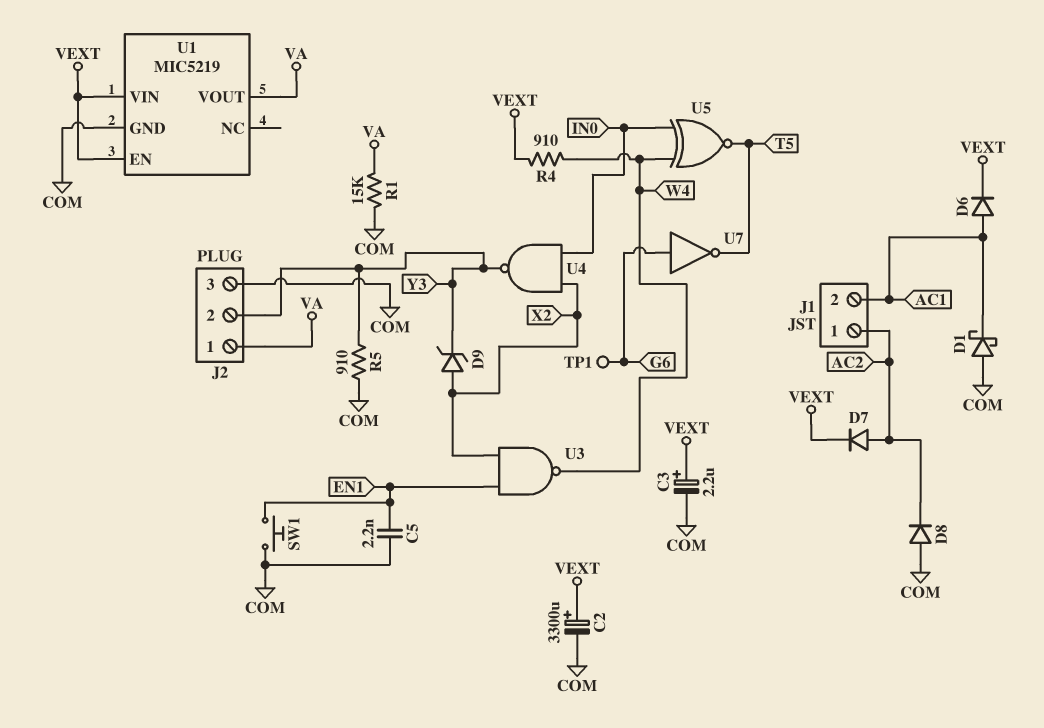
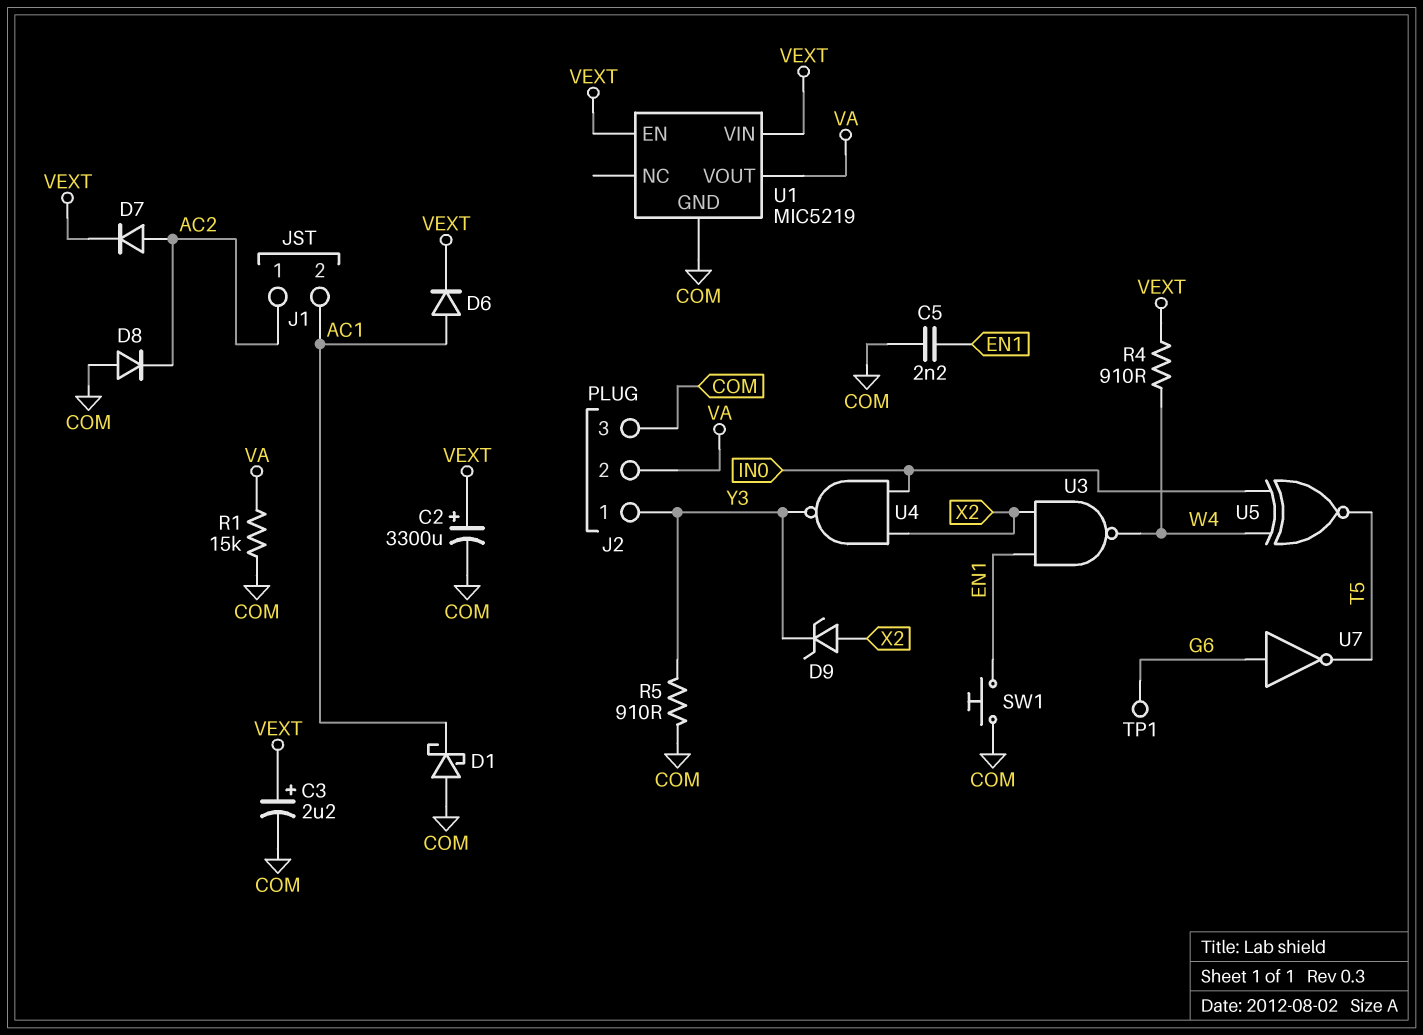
J2 pin 1: VA -> Y3
J2 pin 2: Y3 -> VA

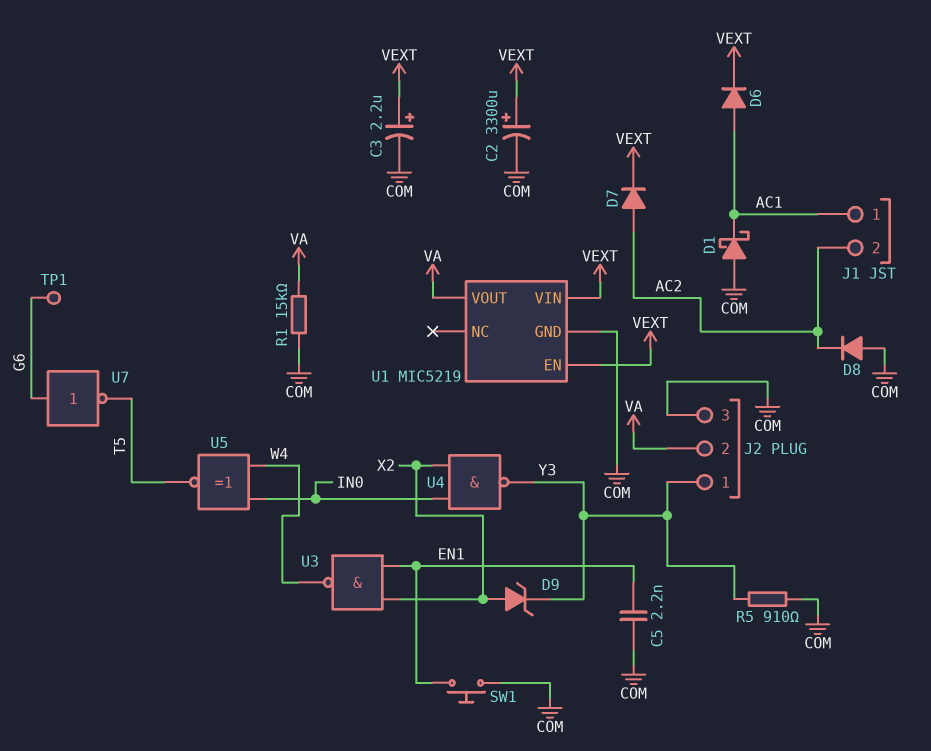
J1 pin 1: AC2 -> AC1
J1 pin 2: AC1 -> AC2
R4: 910 (VEXT, W4) -> none

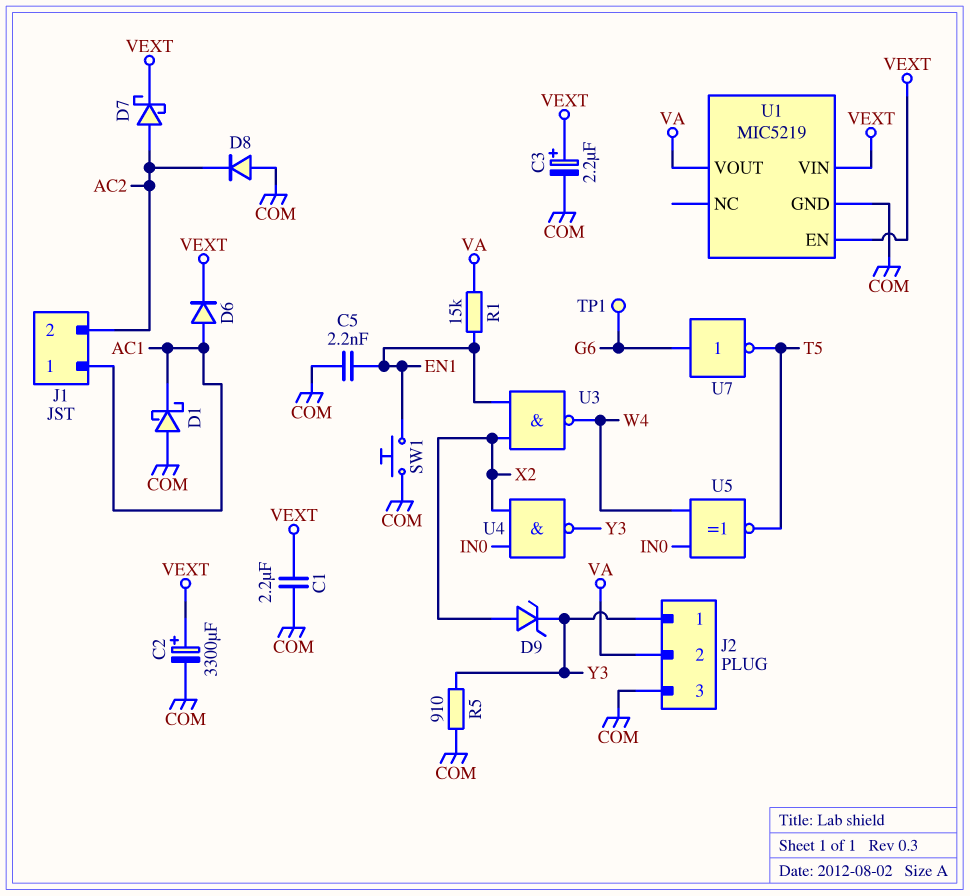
C1: none -> 2.2uF (COM, VEXT)
D7: diode (A AC2, K VEXT) -> schottky (A AC2, K VEXT)
R1: 15k (COM, VA) -> 15k (EN1, VA)

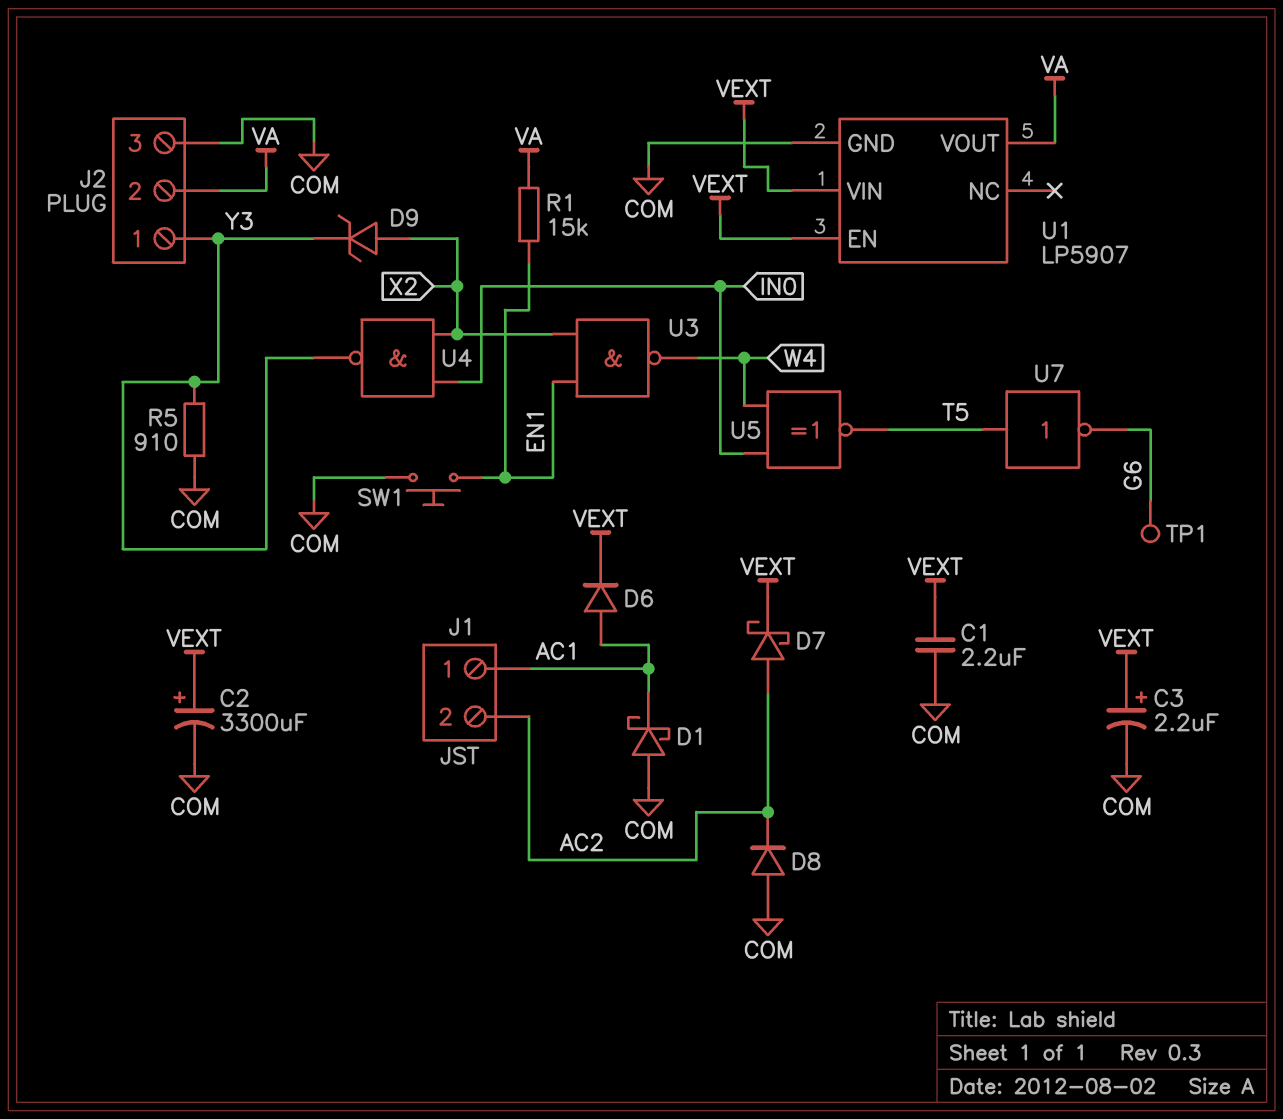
C5: 2.2nF (COM, EN1) -> none
U1: MIC5219 -> LP5907
U7: NOT (in G6, out T5) -> NOT (in T5, out G6)

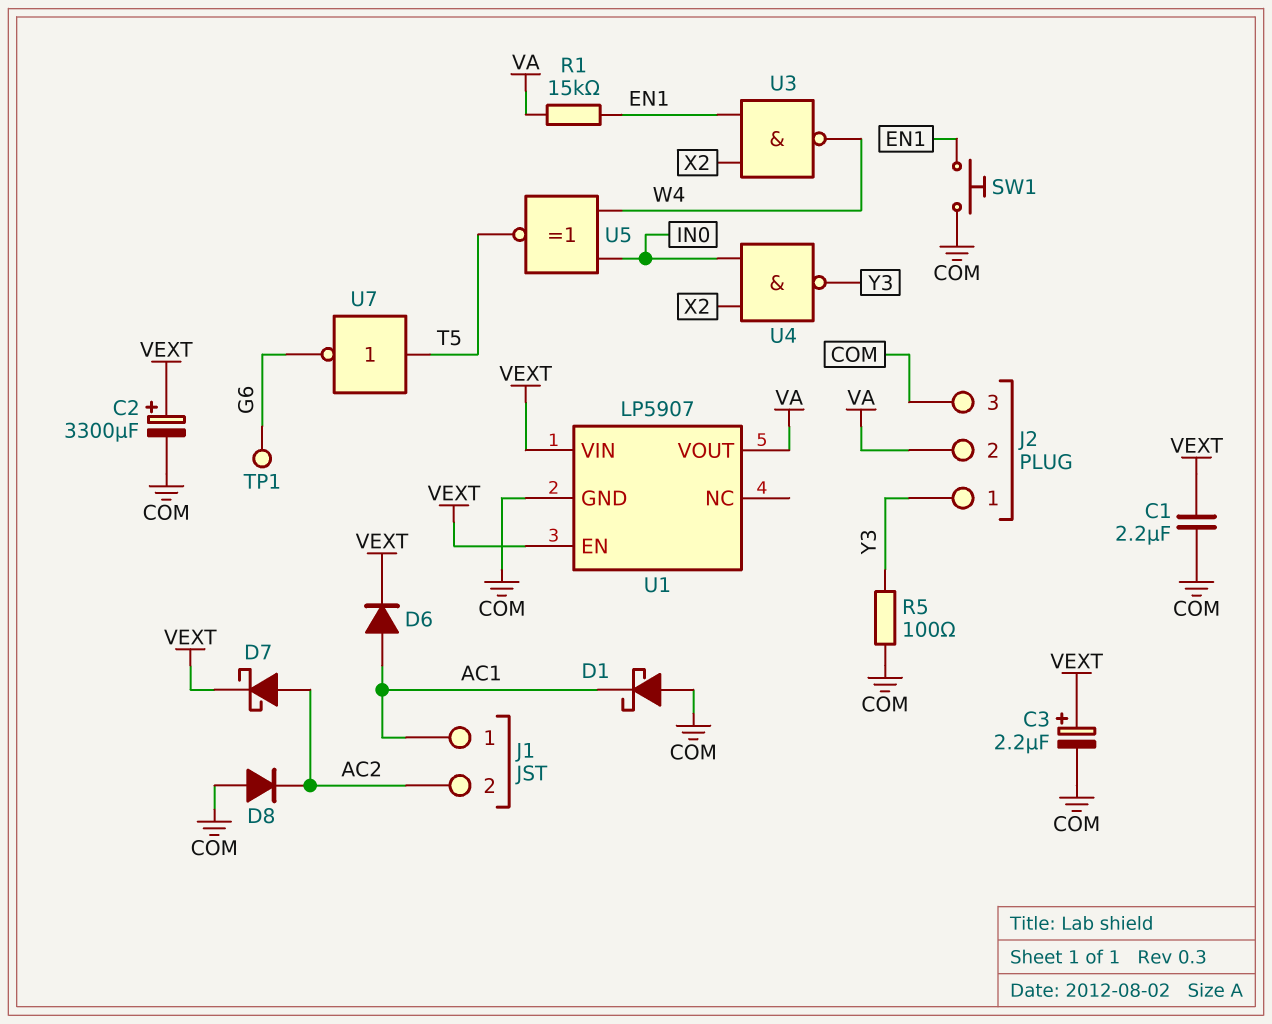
D9: zener (A X2, K Y3) -> none
R5: 910 (COM, Y3) -> 100 (COM, Y3)

